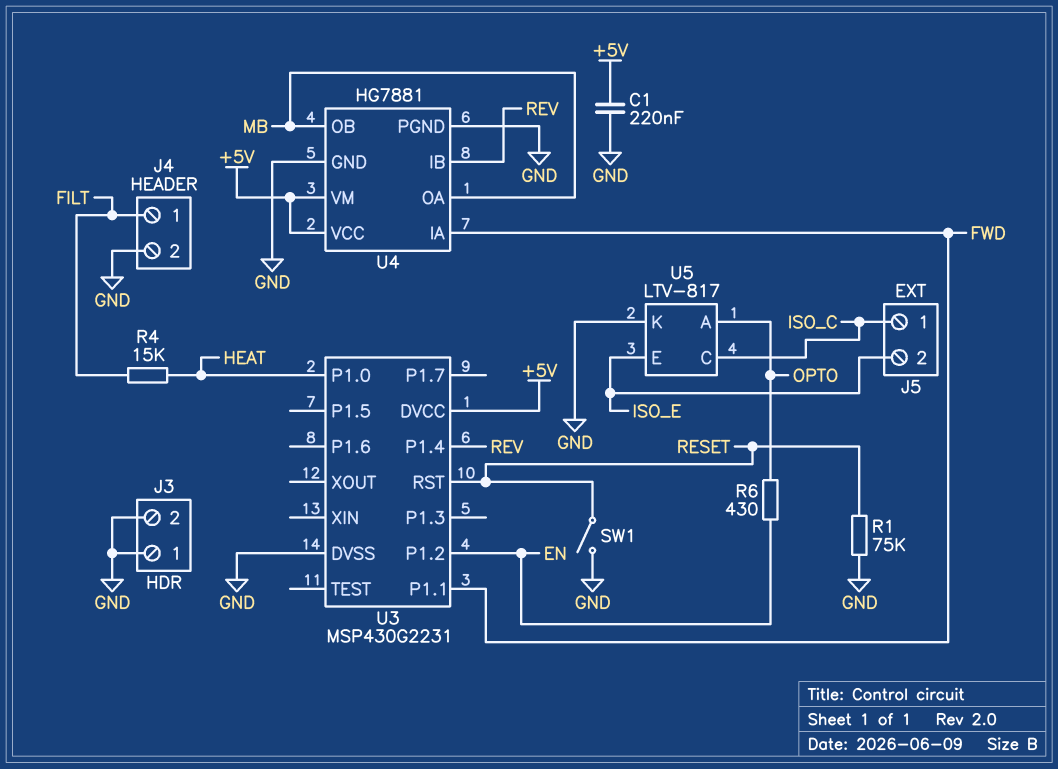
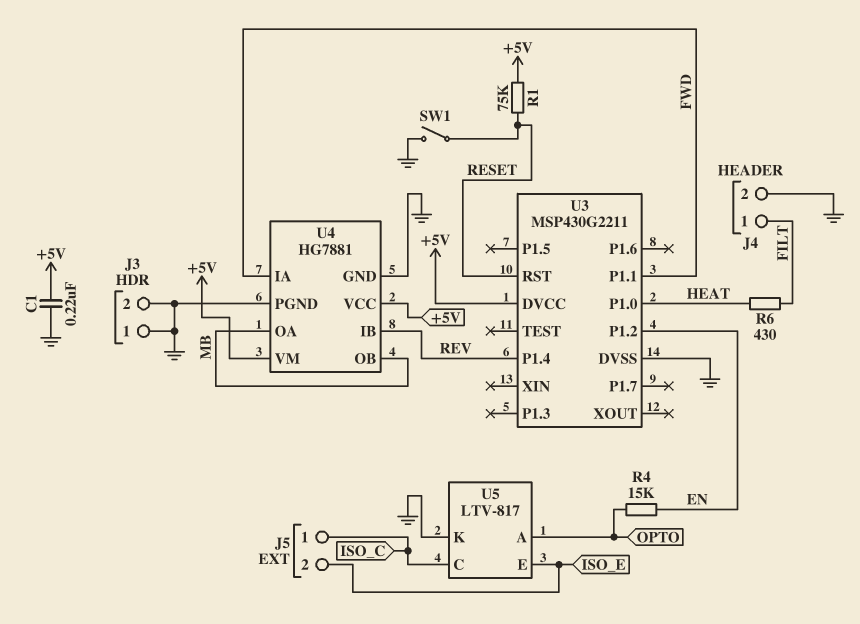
R1: 75k (GND, RESET) -> 75k (+5V, RESET)
R4: 15k (FILT, HEAT) -> 15k (EN, OPTO)
R6: 430 (EN, OPTO) -> 430 (FILT, HEAT)
U3: MSP430G2231 -> MSP430G2211

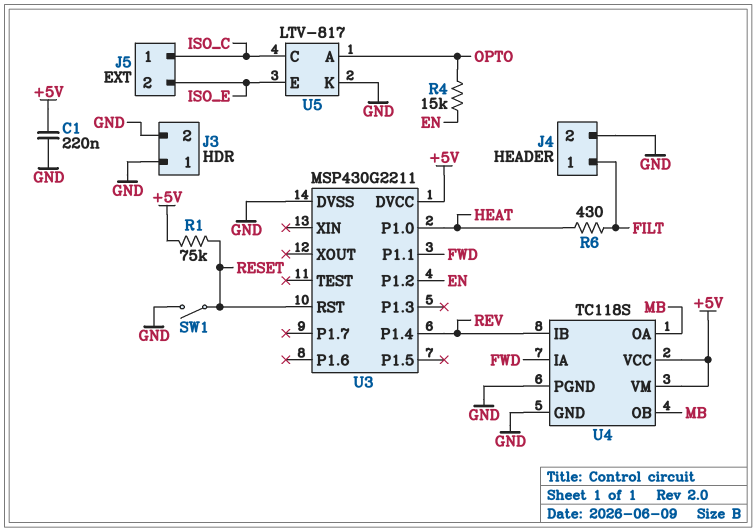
U4: HG7881 -> TC118S

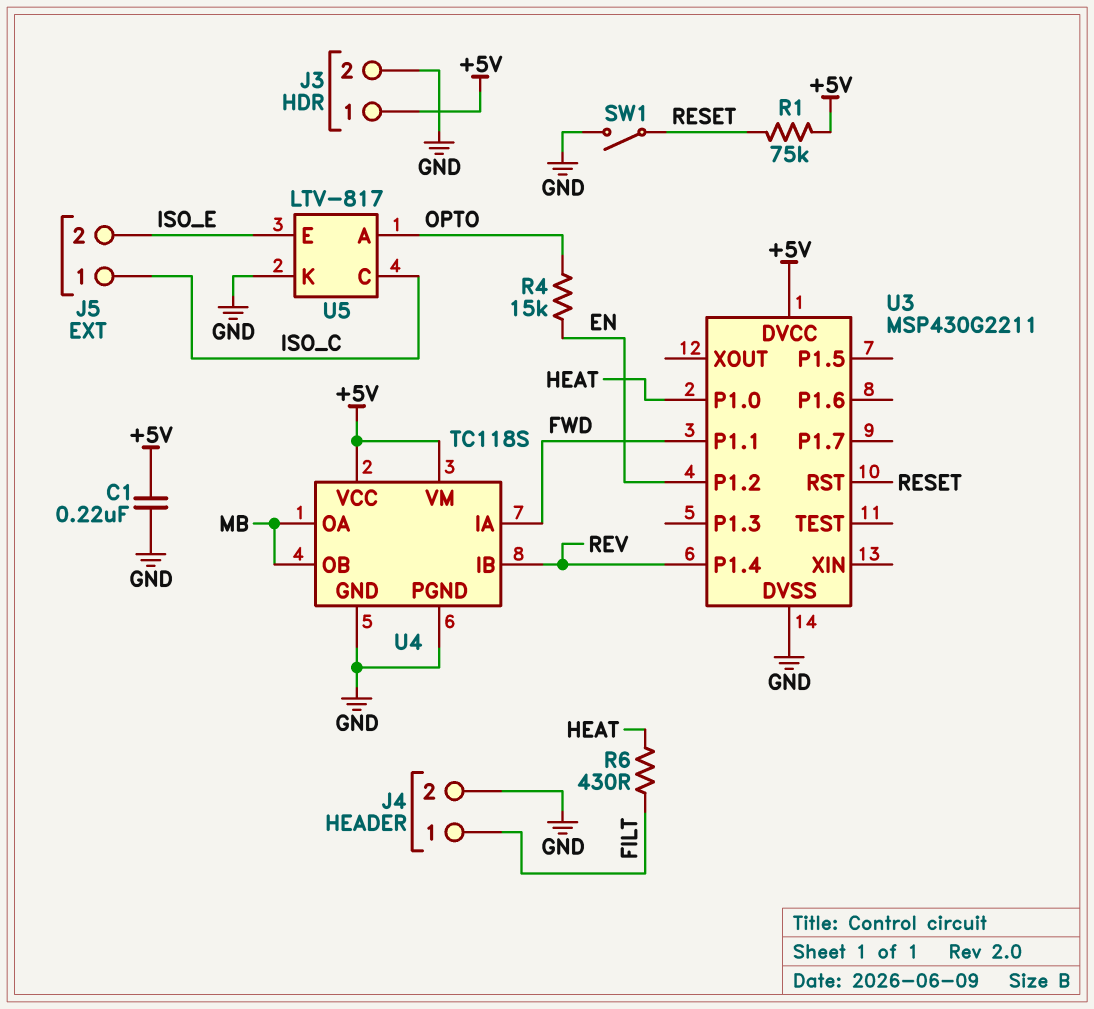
J3 pin 1: GND -> +5V

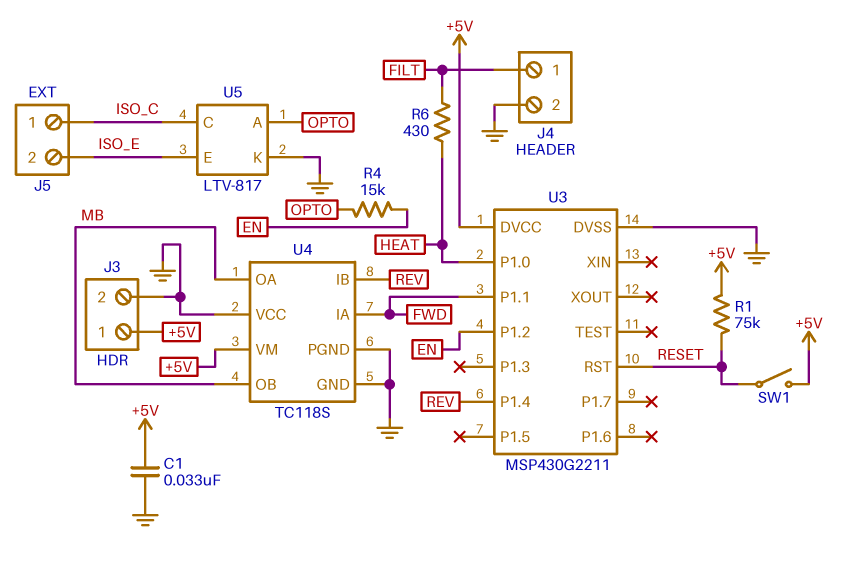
C1: 220nF (+5V, GND) -> 33nF (+5V, GND)
SW1: switch (GND, RESET) -> switch (+5V, RESET)
U4 pin VCC: +5V -> GND

